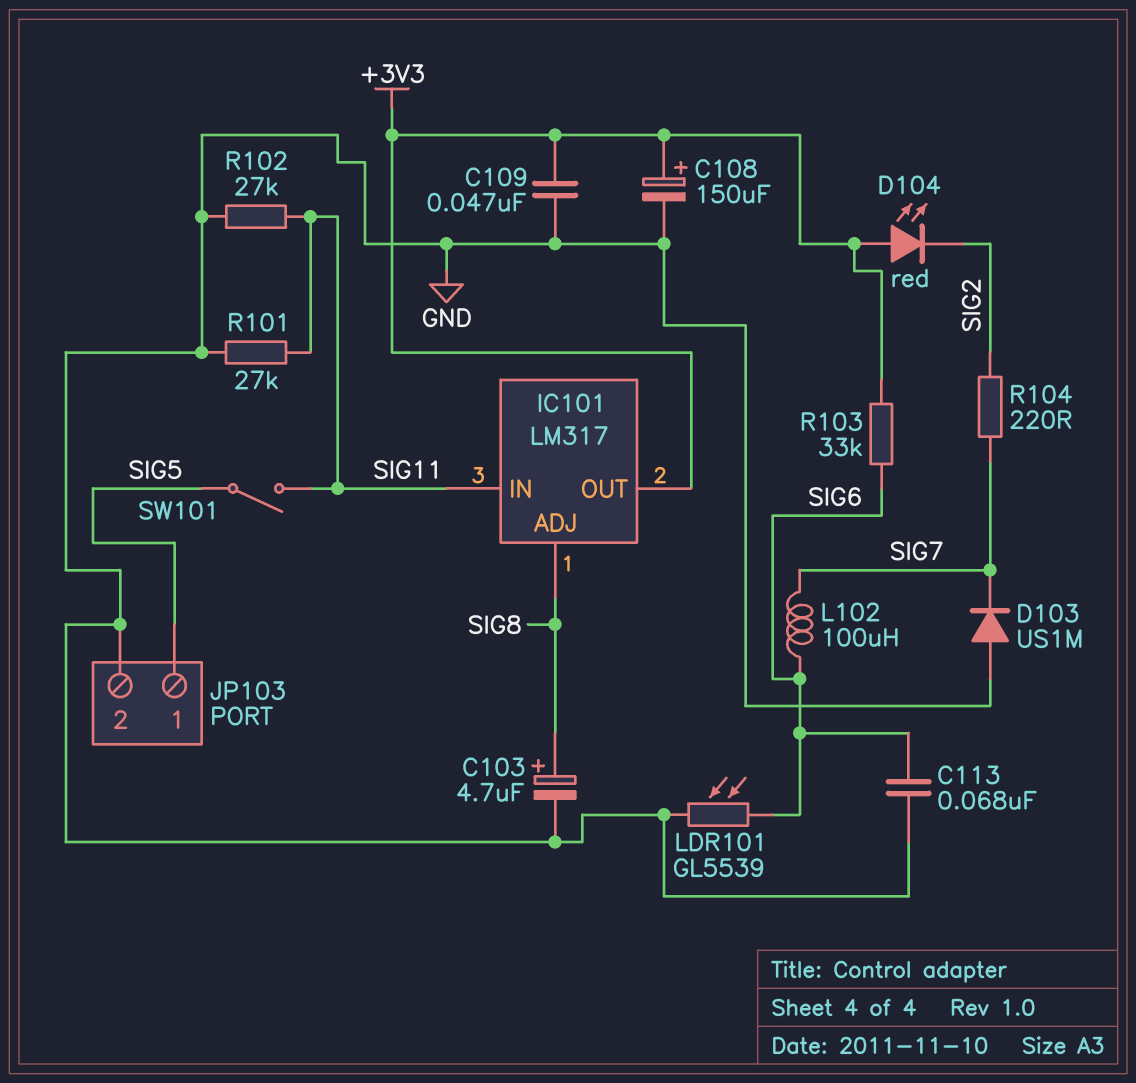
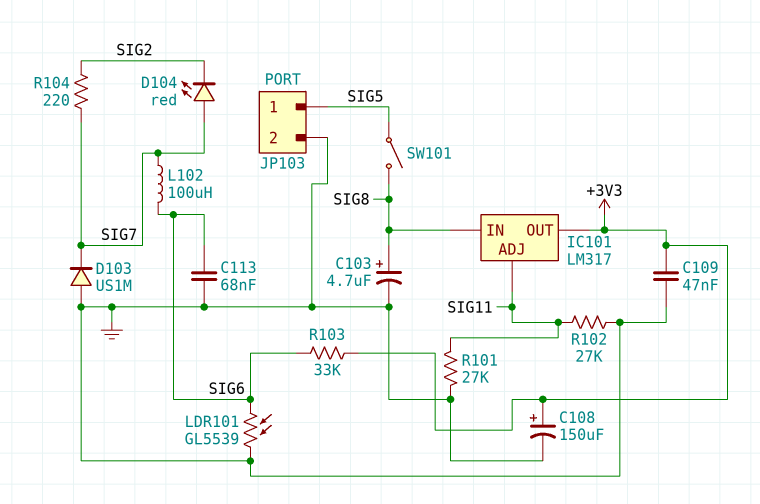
D104: LED red (A +3V3, K SIG2) -> LED red (A SIG7, K SIG2)
IC101 pin ADJ: SIG8 -> SIG11
IC101 pin IN: SIG11 -> SIG8
SW101: switch (SIG5, SIG11) -> switch (SIG5, SIG8)

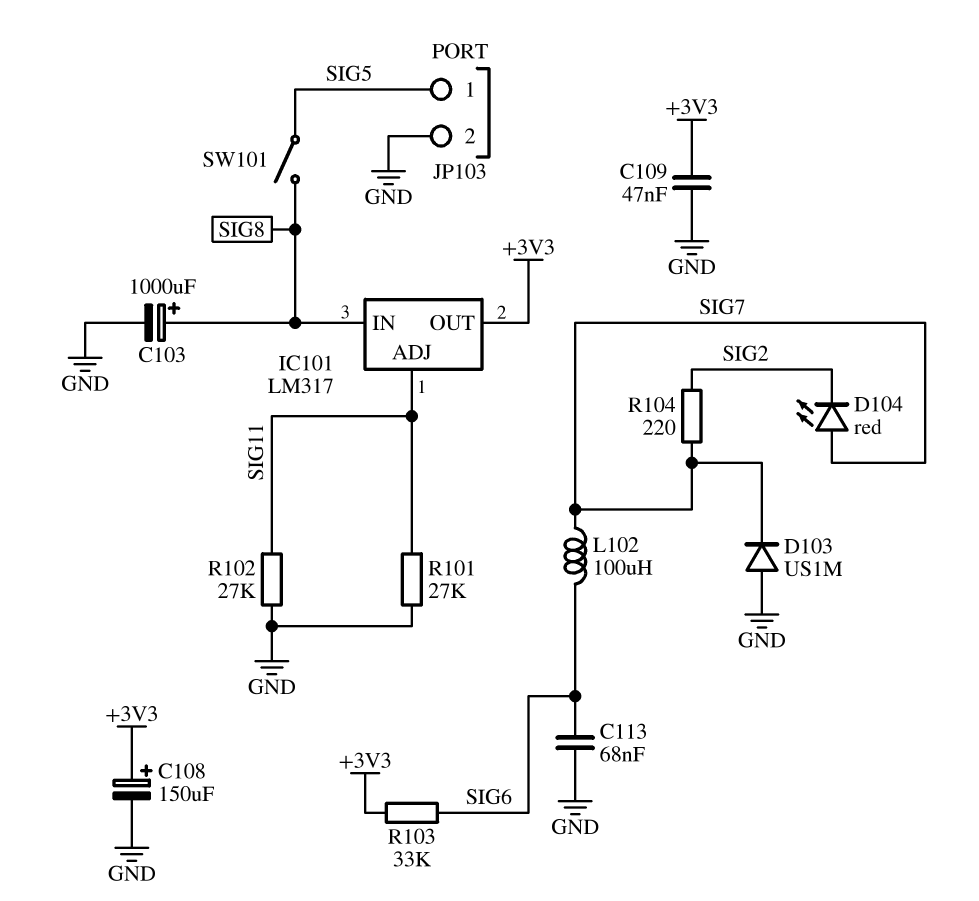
C103: 4.7uF (plus SIG8, minus GND) -> 1000uF (plus SIG8, minus GND)
LDR101: GL5539 (GND, SIG6) -> none

